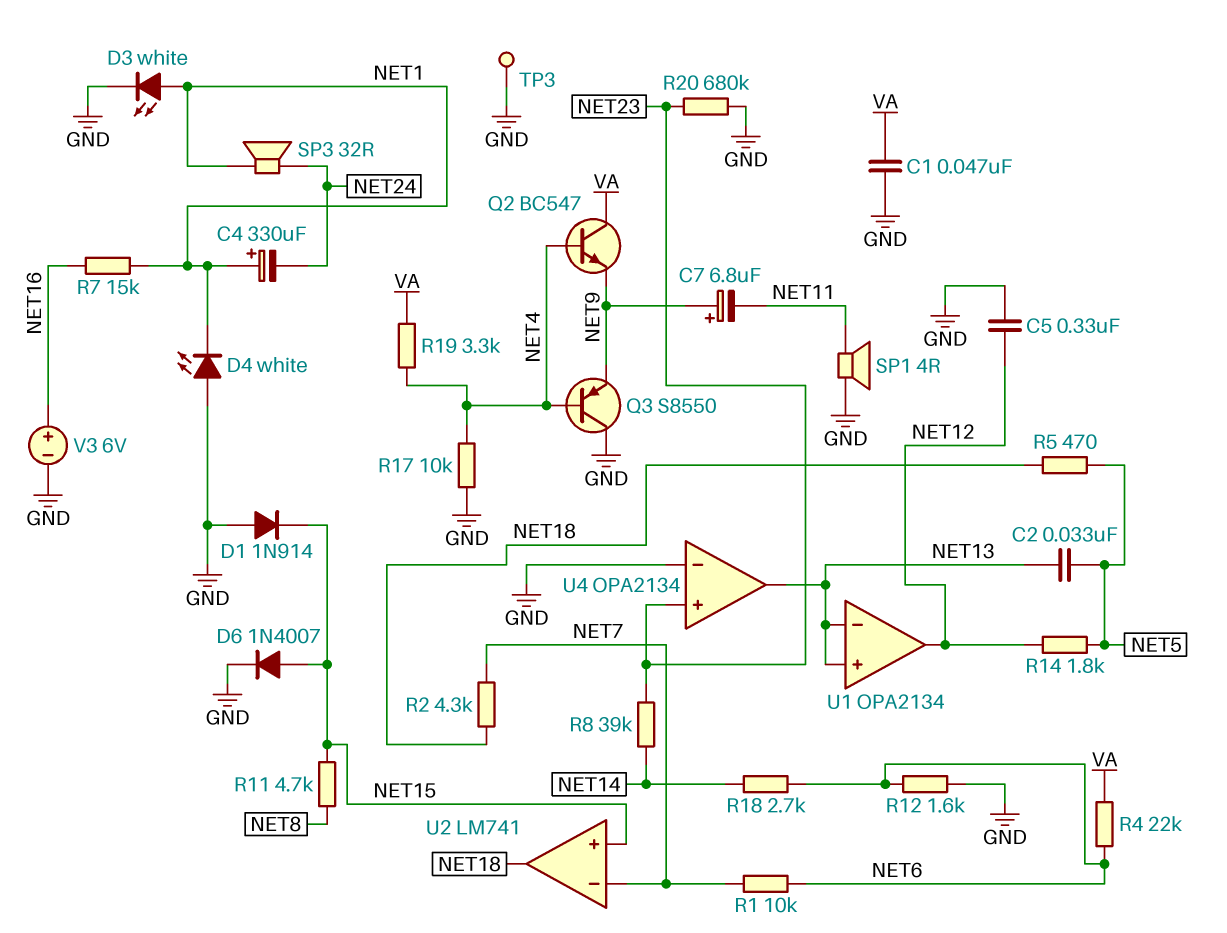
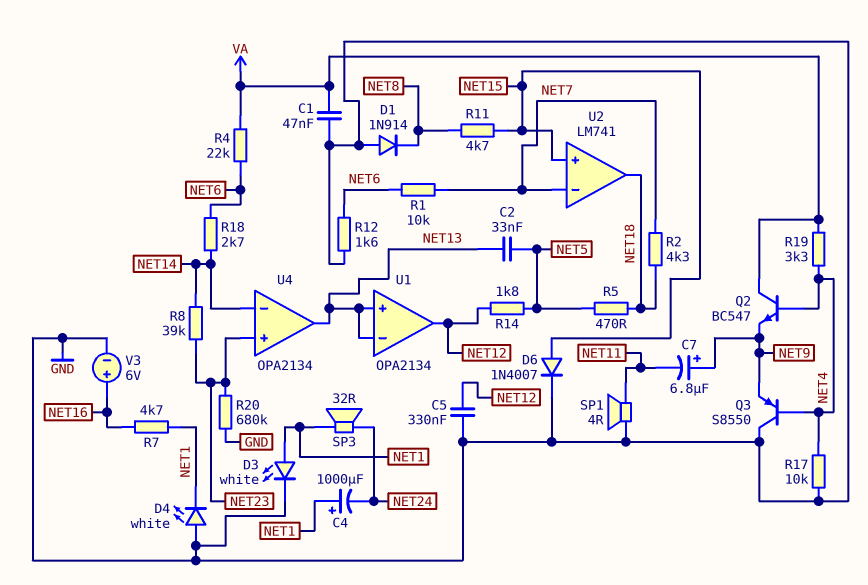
C4: 330uF (plus NET1, minus NET24) -> 1000uF (plus NET1, minus NET24)
D1: diode 1N914 (A GND, K NET15) -> diode 1N914 (A GND, K NET8)
R7: 15k (NET1, NET16) -> 4.7k (NET1, NET16)
TP3: test point (GND) -> none
U4 pin in-: GND -> NET14

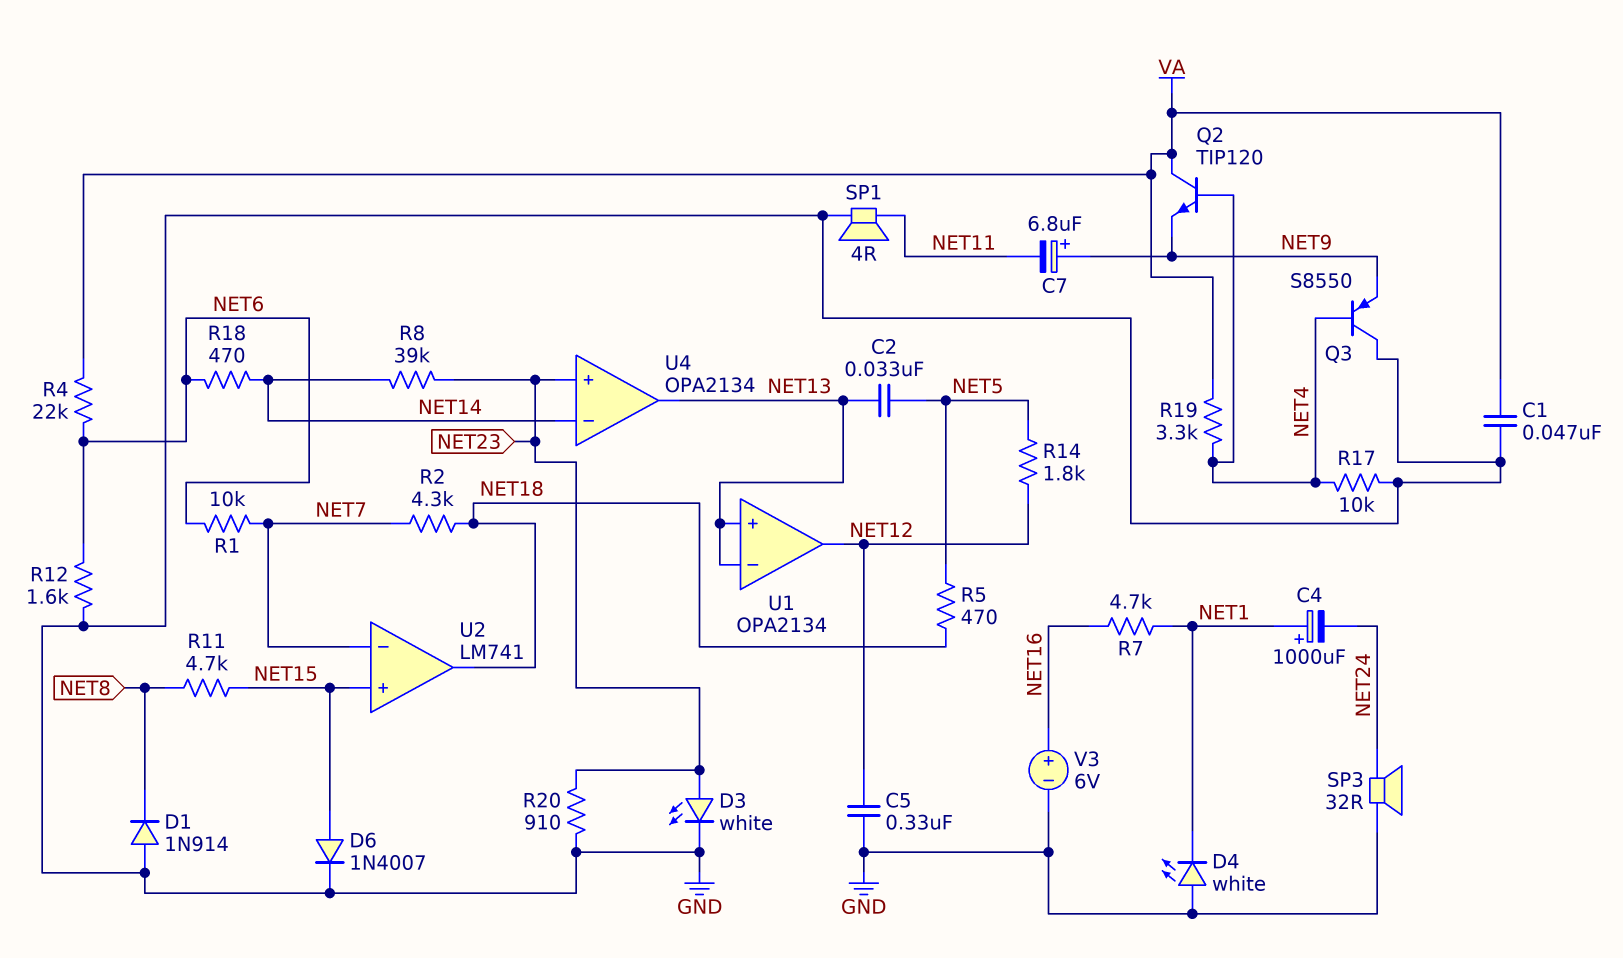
D3: LED white (A NET1, K GND) -> LED white (A NET23, K GND)
Q2: NPN BC547 (B NET4, C VA, E NET9) -> NPN TIP120 (B NET4, C VA, E NET9)
R18: 2.7k (NET6, NET14) -> 470 (NET6, NET14)
R20: 680k (GND, NET23) -> 910 (GND, NET23)
SP3: speaker 32R (NET1, NET24) -> speaker 32R (GND, NET24)

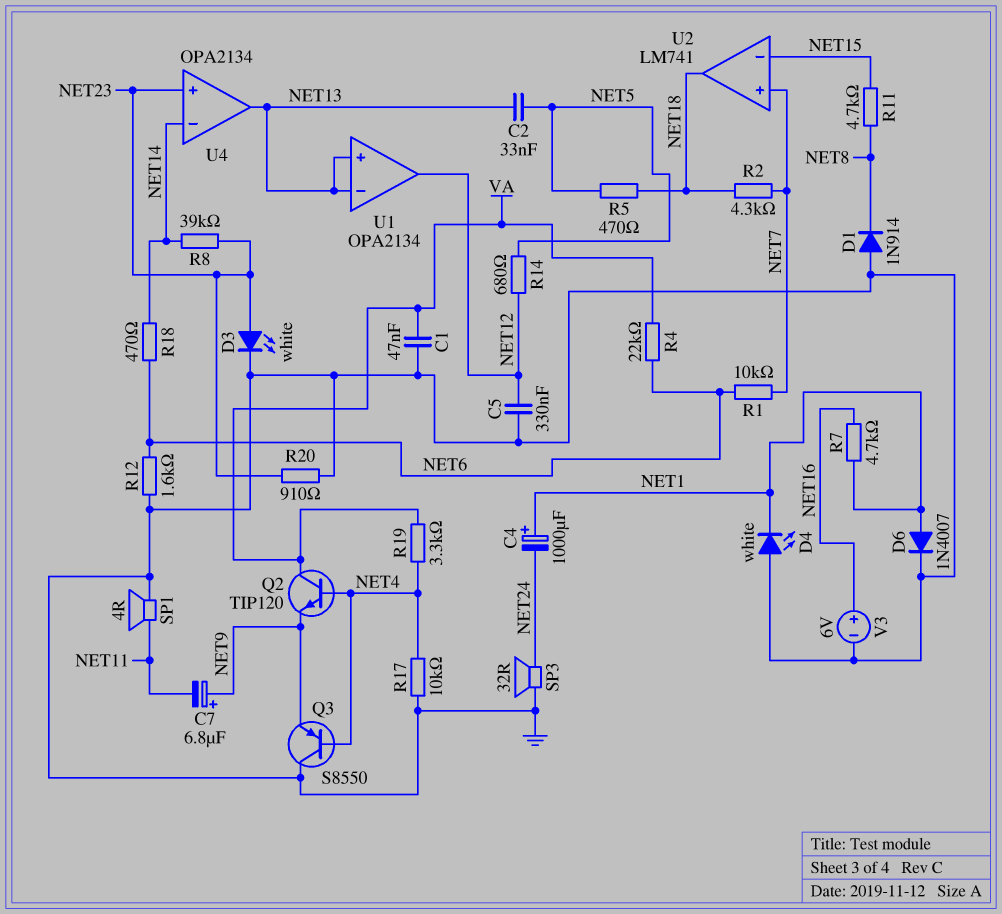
D6: diode 1N4007 (A NET15, K GND) -> diode 1N4007 (A NET1, K GND)
R14: 1.8k (NET5, NET12) -> 680 (NET5, NET12)
U2 pin in+: NET15 -> NET7
U2 pin in-: NET7 -> NET15

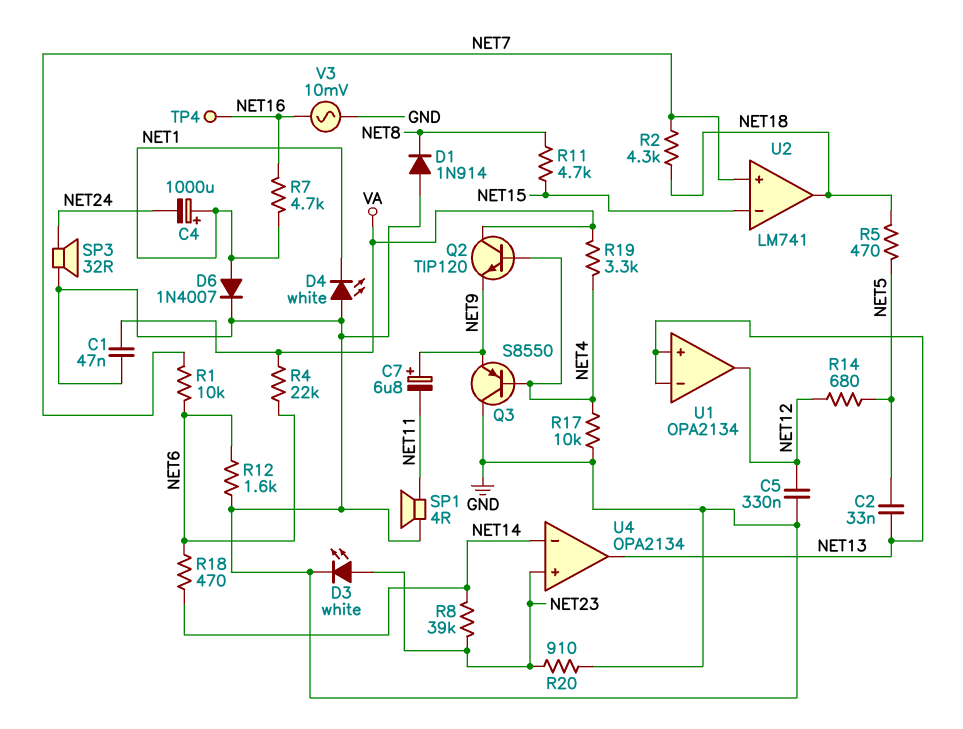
TP4: none -> test point (NET16)
V3: 6V (plus NET16, minus GND) -> AC 10mV (GND, NET16)

